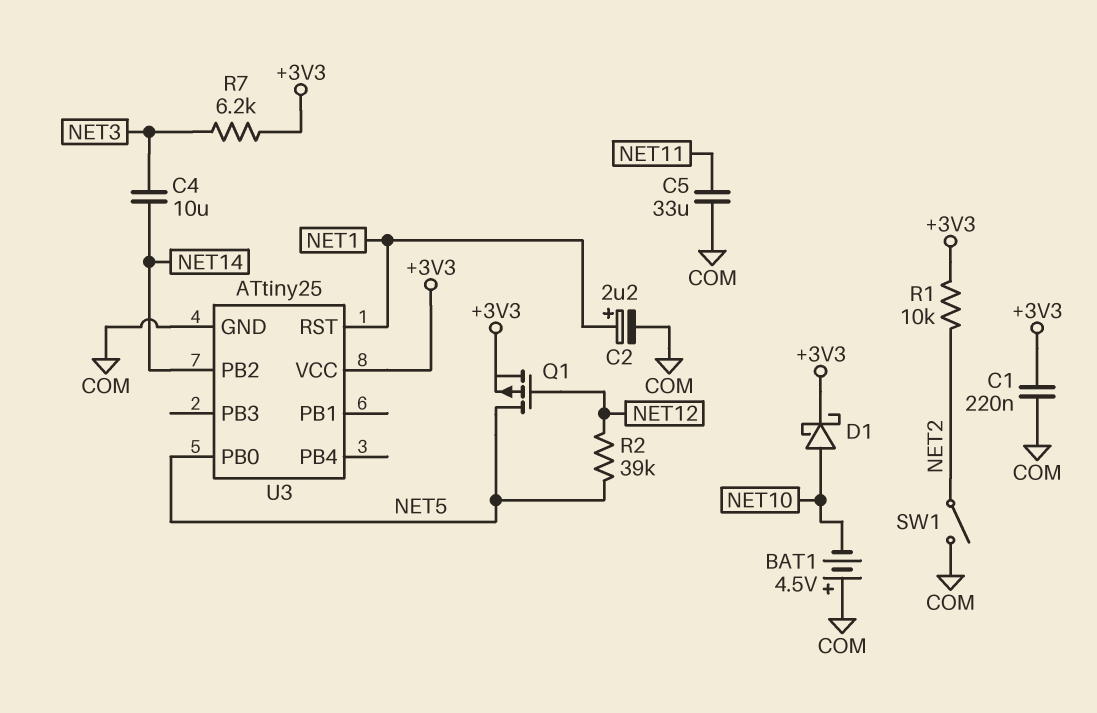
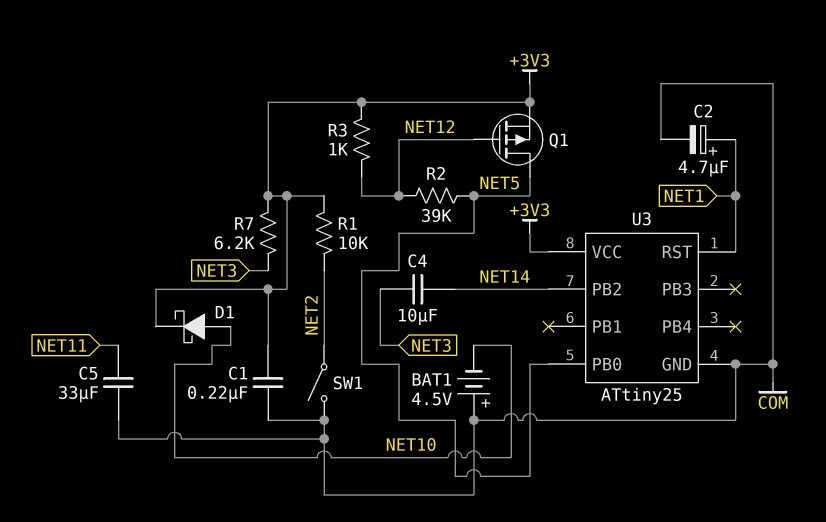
C2: 2.2uF (plus NET1, minus COM) -> 4.7uF (plus NET1, minus COM)
R3: none -> 1k (+3V3, NET12)

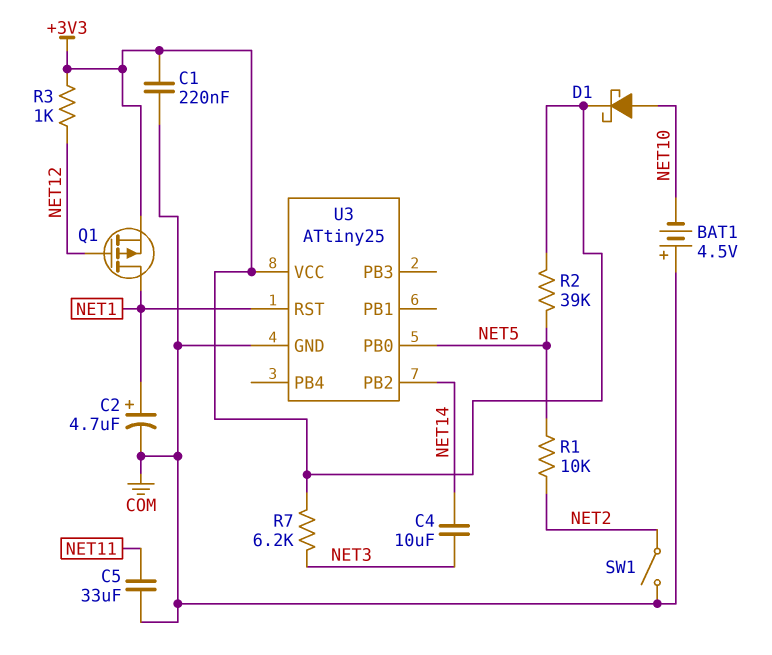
Q1: PMOS (G NET12, D NET5, S +3V3) -> PMOS (G NET12, D NET1, S +3V3)
R1: 10k (+3V3, NET2) -> 10k (NET2, NET5)
R2: 39k (NET5, NET12) -> 39k (+3V3, NET5)

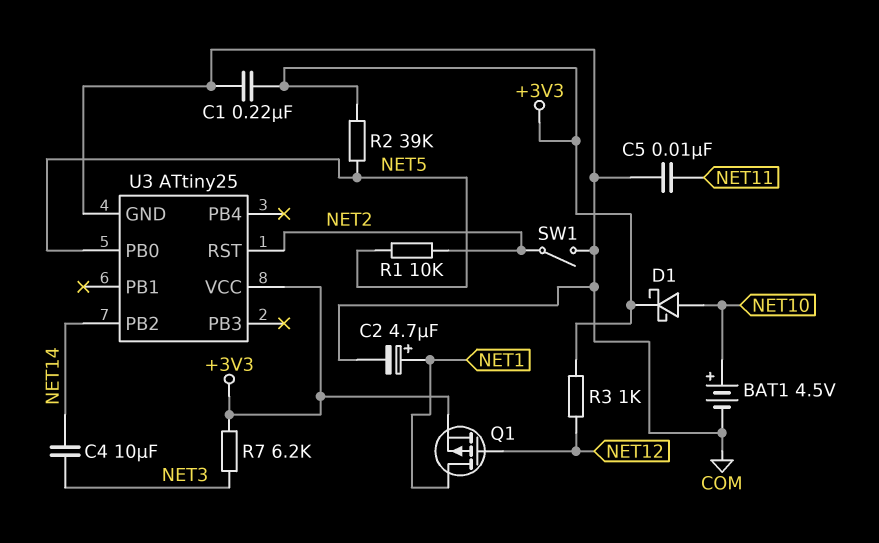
BAT1: 4.5V (plus COM, minus NET10) -> 4.5V (plus NET10, minus COM)
C5: 33uF (COM, NET11) -> 10nF (COM, NET11)
U3 pin RST: NET1 -> NET2

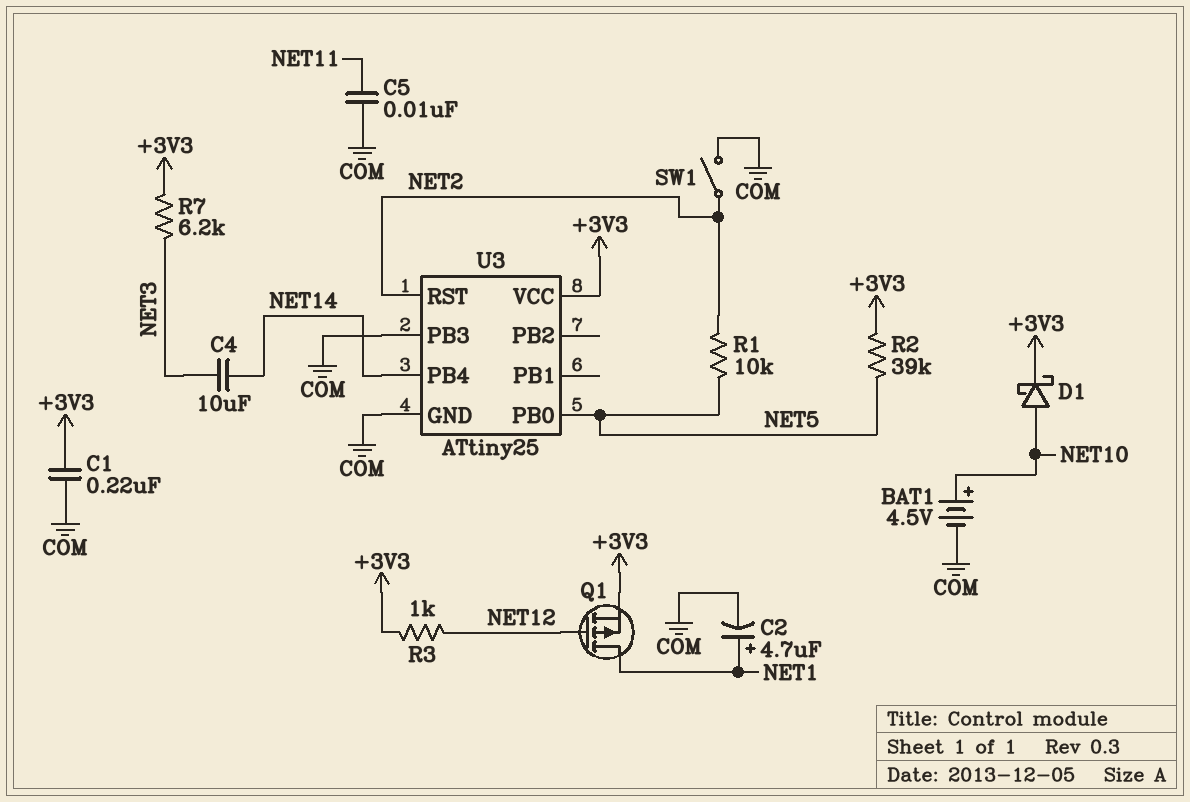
U3 pin PB2: NET14 -> none
U3 pin PB3: none -> COM
U3 pin PB4: none -> NET14

